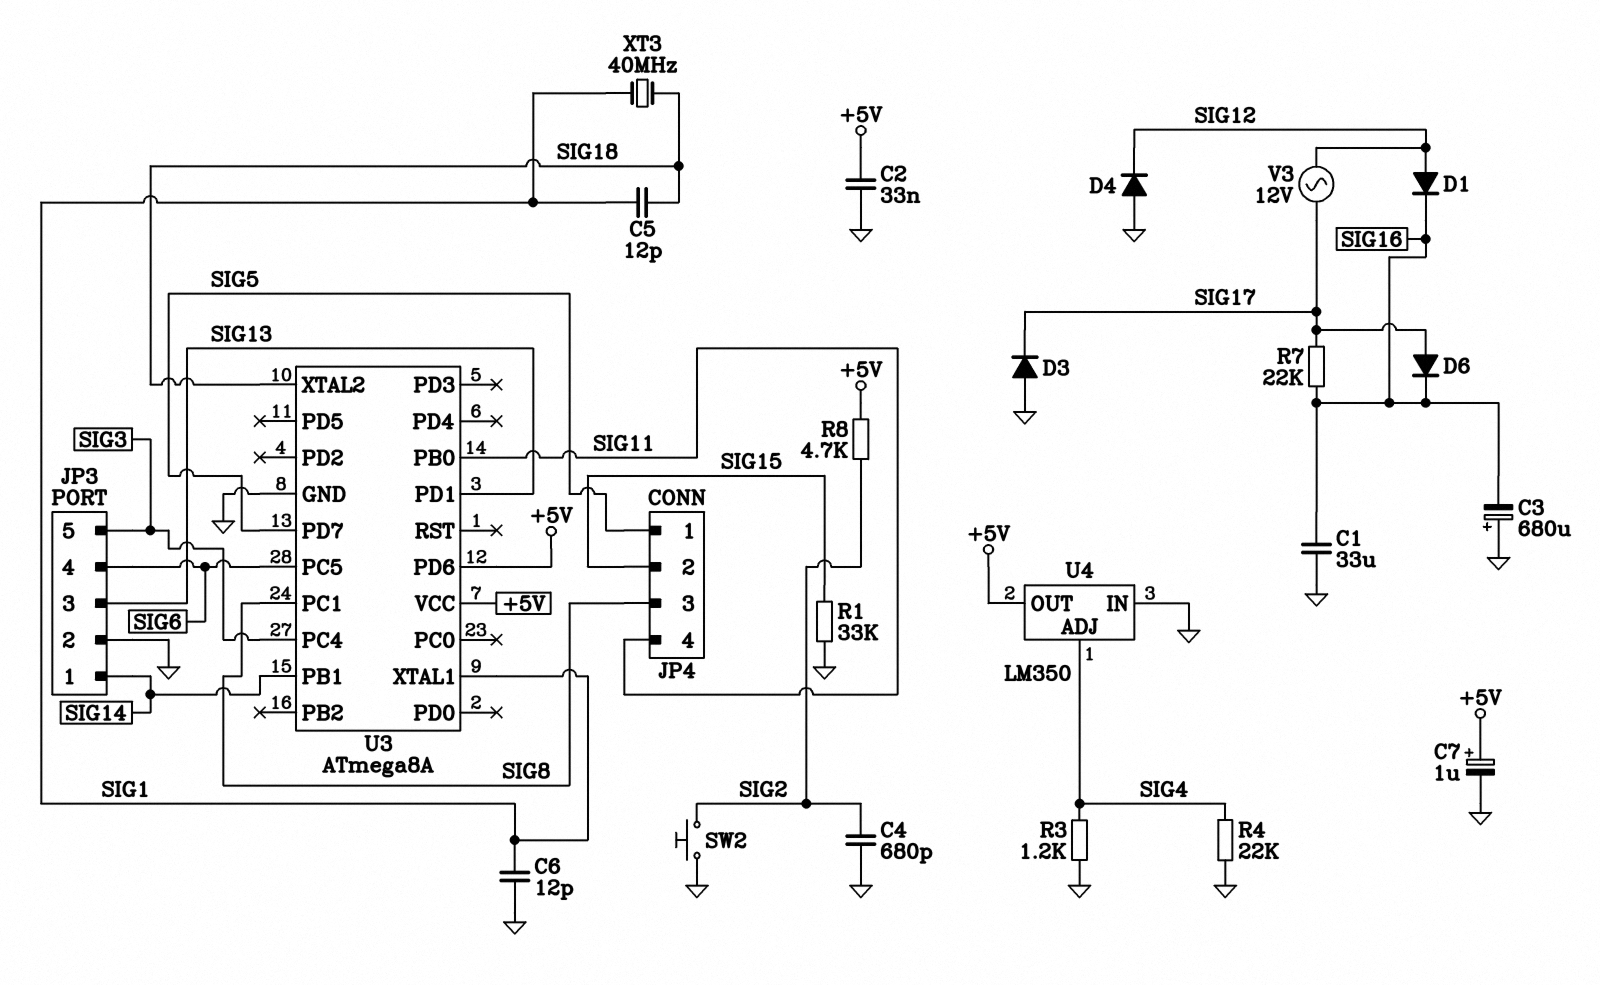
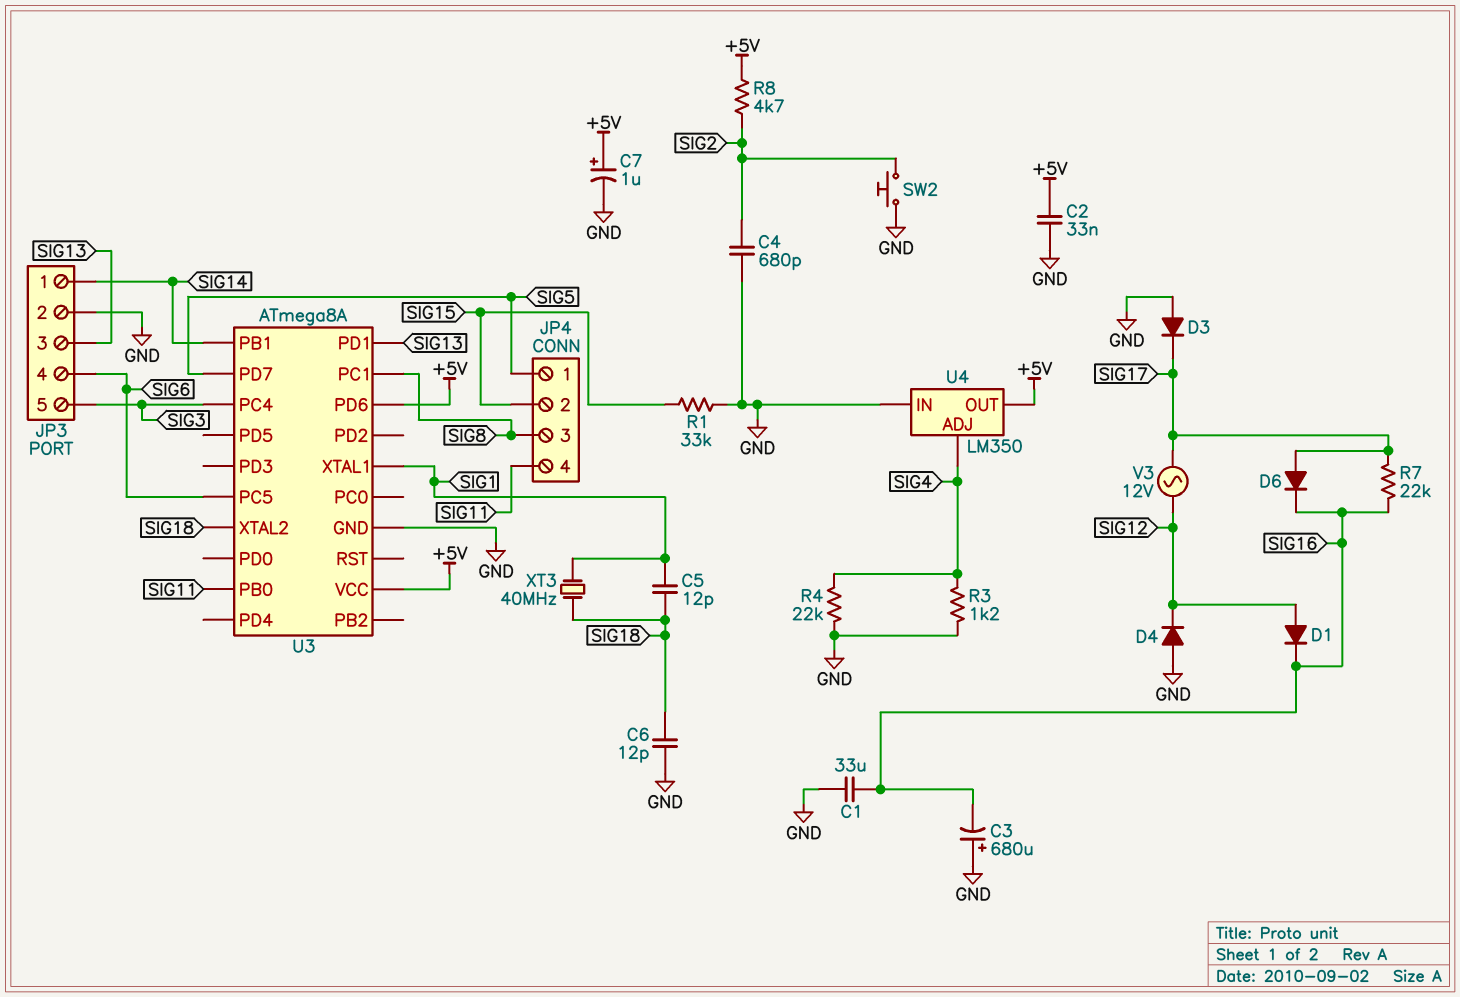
C6: 12pF (GND, SIG1) -> 12pF (GND, SIG18)

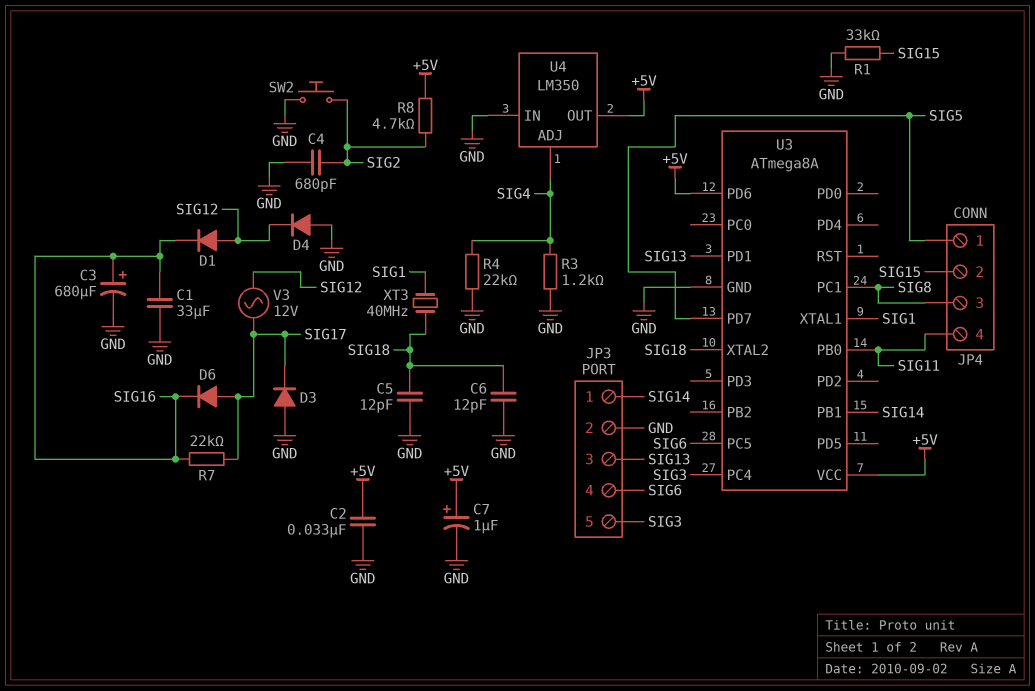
C3: 680uF (plus GND, minus SIG16) -> 680uF (plus SIG16, minus GND)
C5: 12pF (SIG1, SIG18) -> 12pF (GND, SIG18)

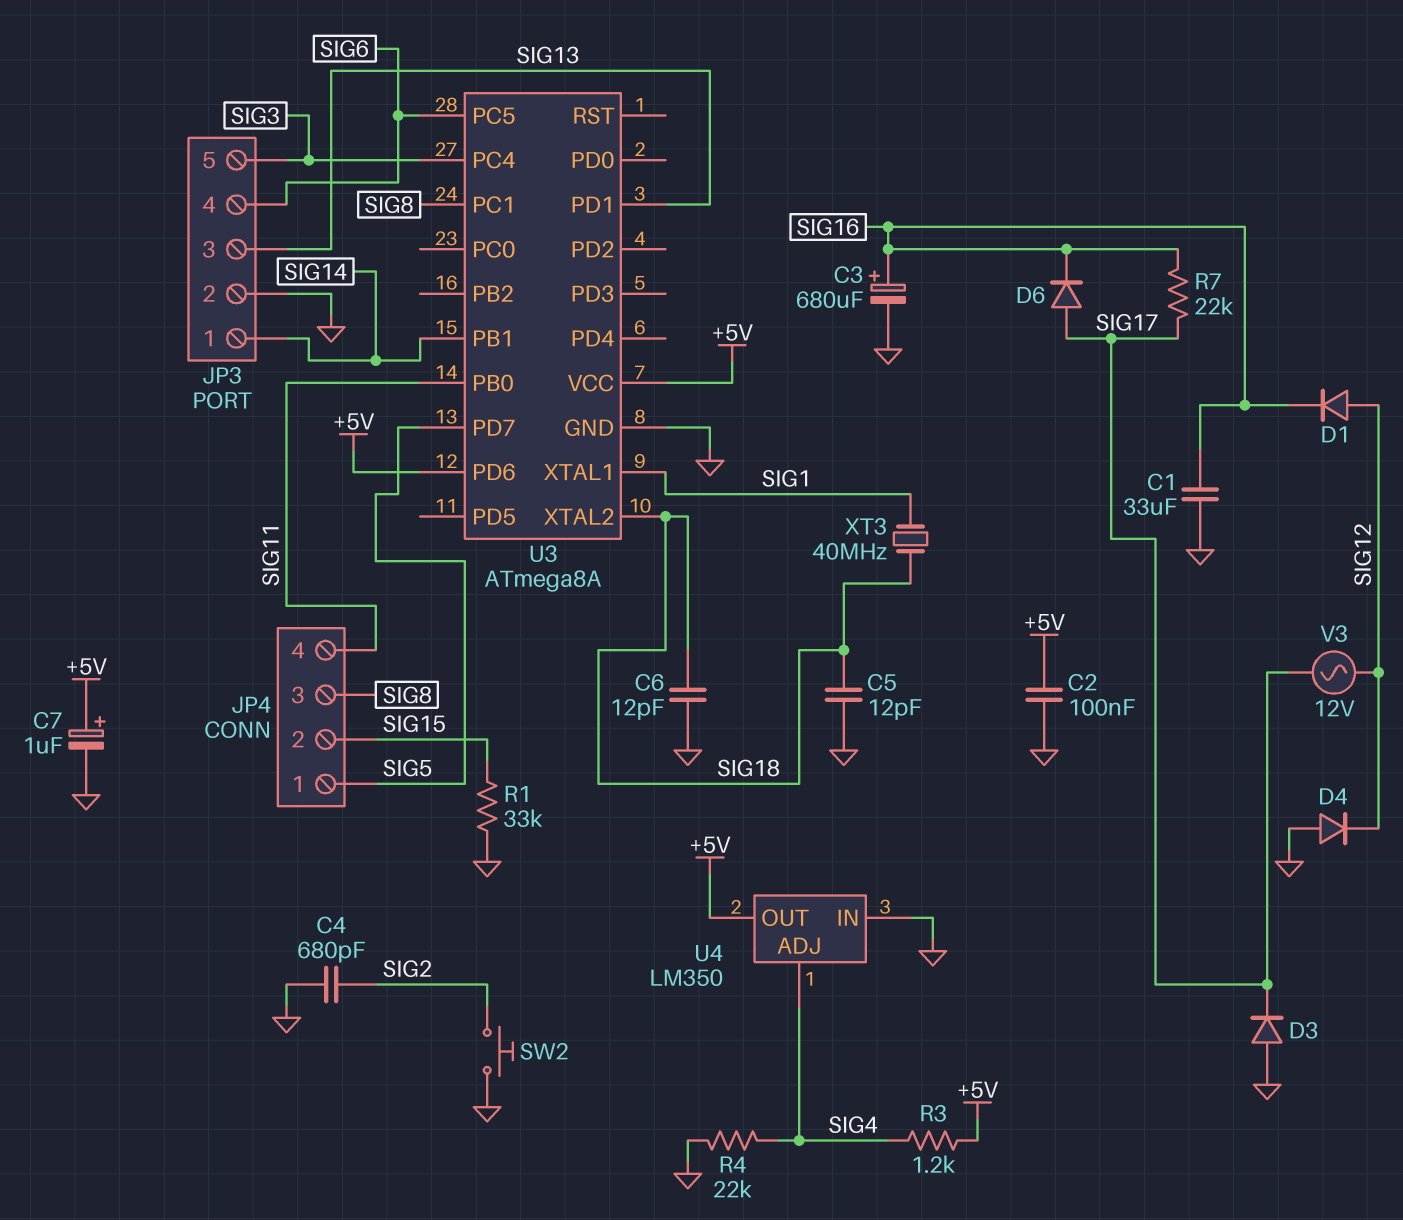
C2: 33nF (+5V, GND) -> 100nF (+5V, GND)
R3: 1.2k (GND, SIG4) -> 1.2k (+5V, SIG4)
R8: 4.7k (+5V, SIG2) -> none

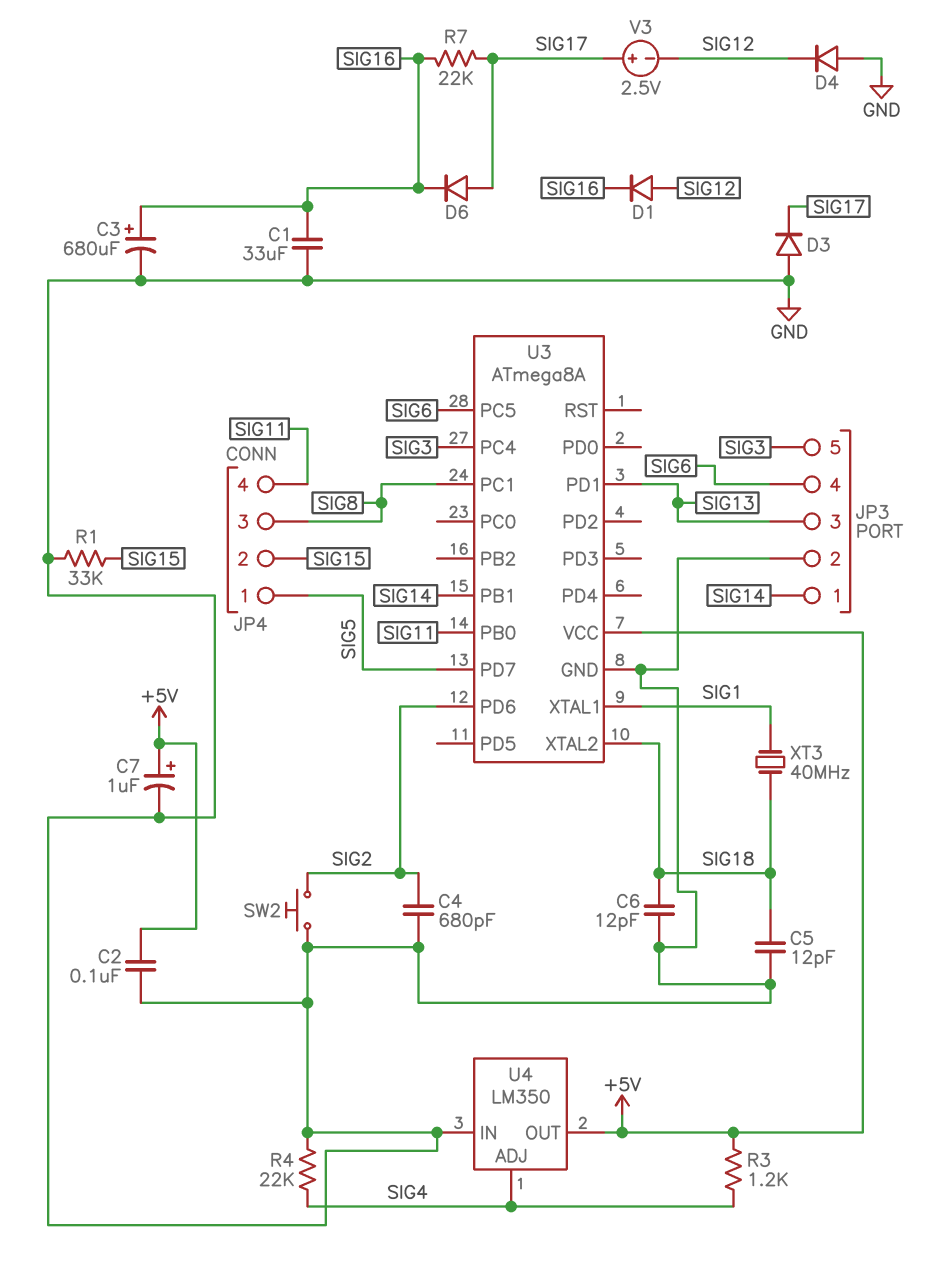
U3 pin PD6: +5V -> SIG2
V3: AC 12V (SIG12, SIG17) -> 2.5V (plus SIG17, minus SIG12)

